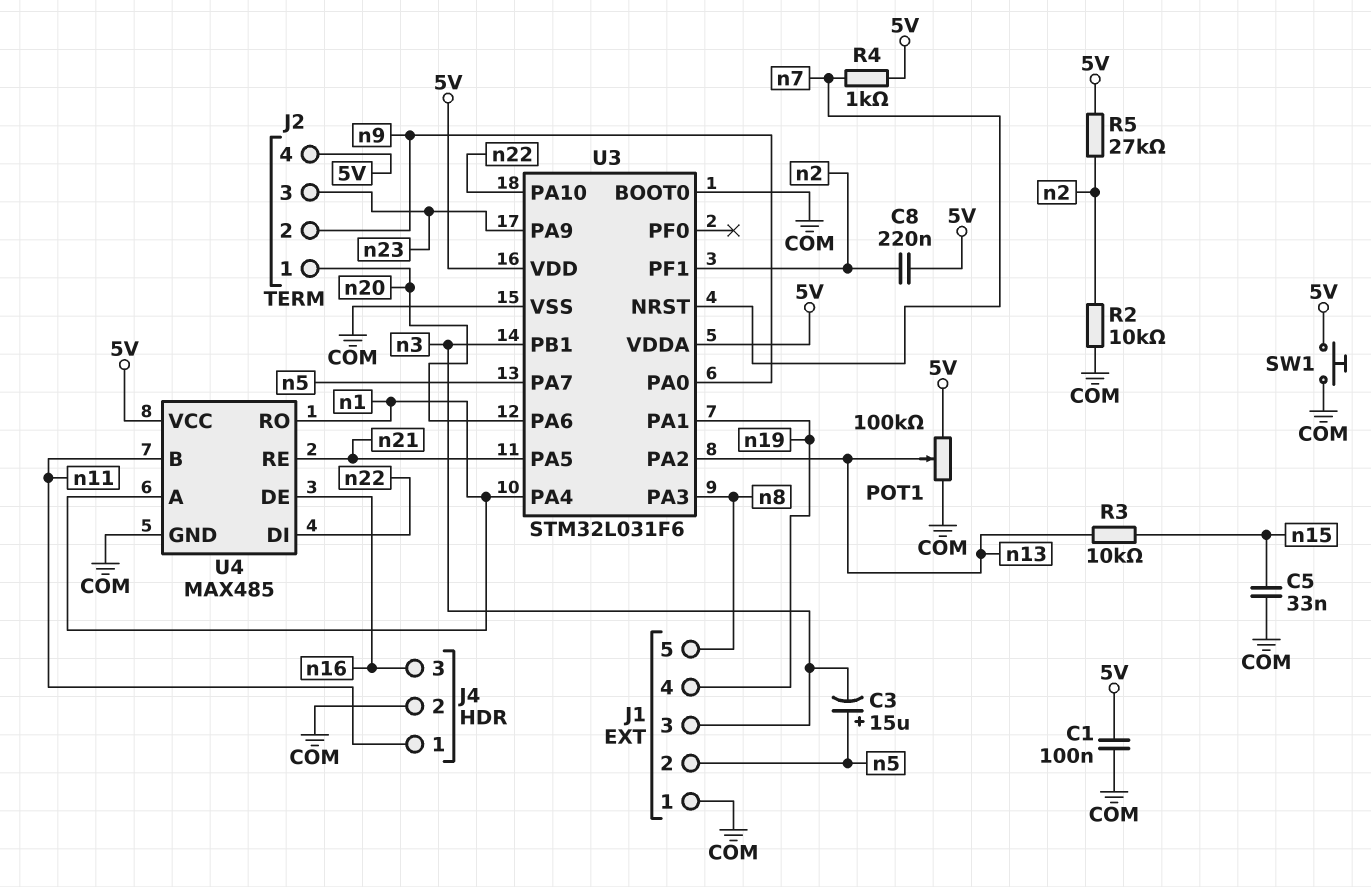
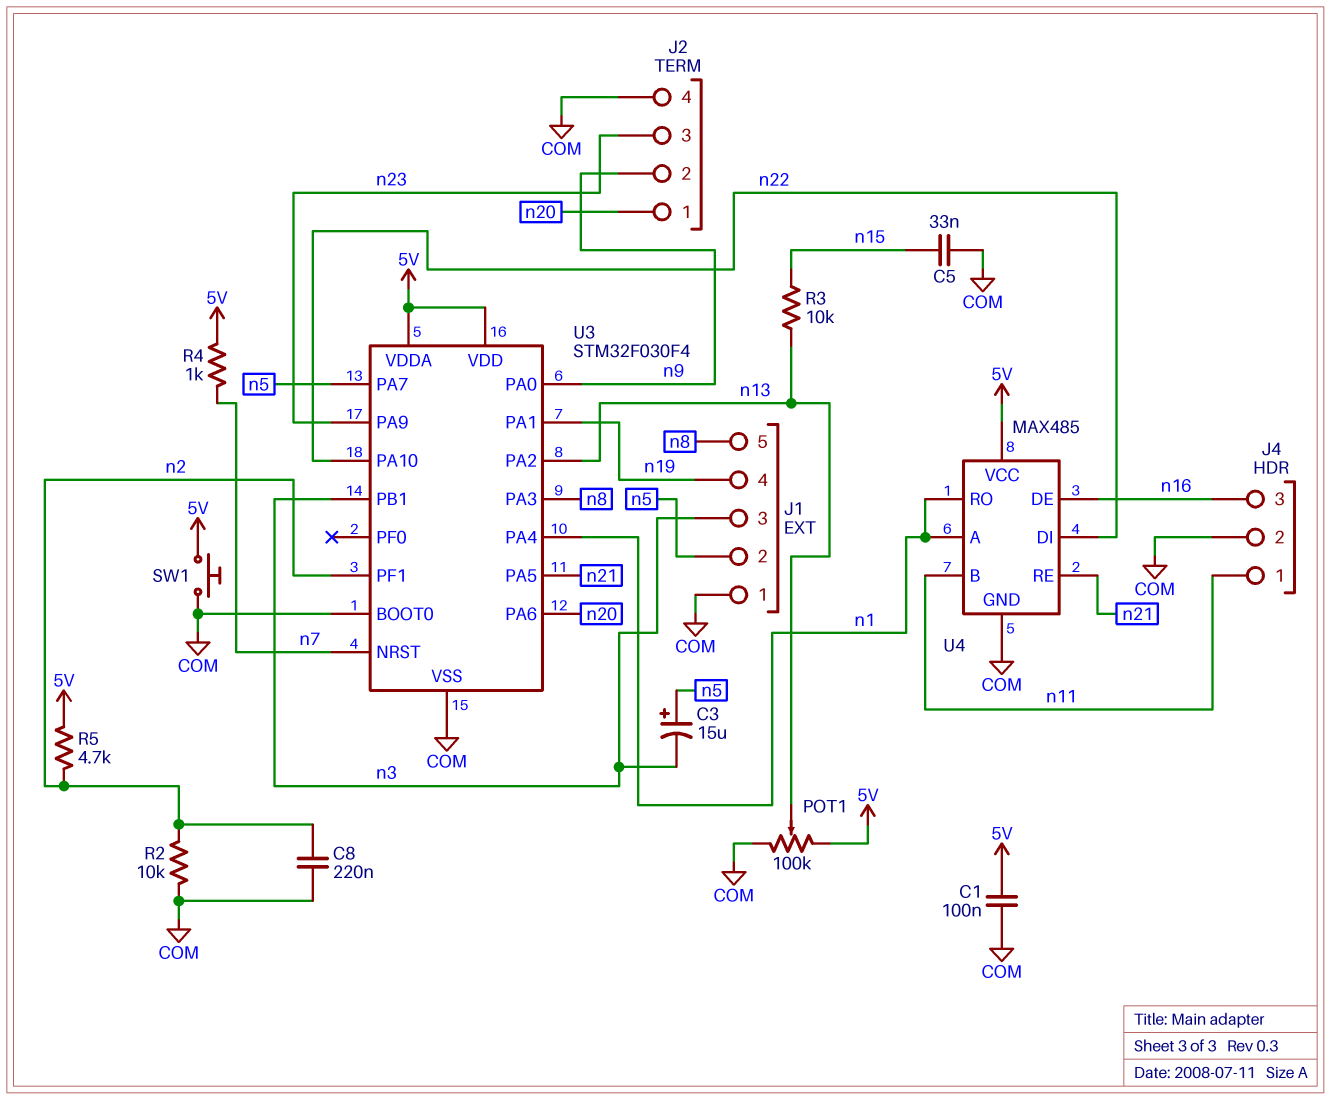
C8: 220nF (5V, n2) -> 220nF (COM, n2)
J2 pin 4: 5V -> COM
R5: 27k (5V, n2) -> 4.7k (5V, n2)
U3: STM32L031F6 -> STM32F030F4

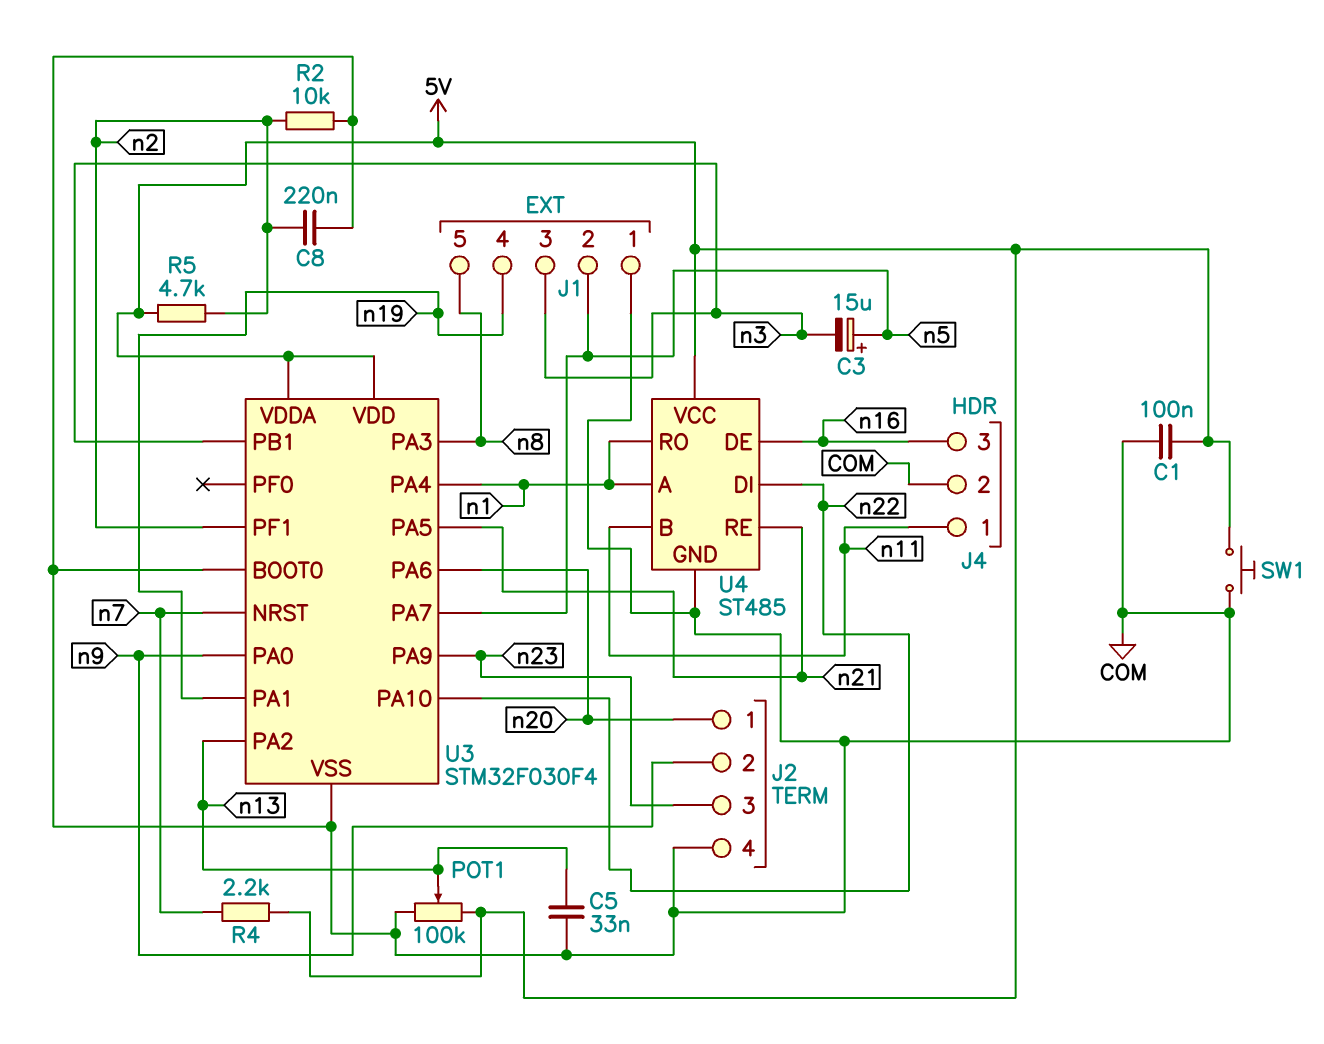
C5: 33nF (COM, n15) -> 33nF (COM, n13)
R3: 10k (n13, n15) -> none
R4: 1k (5V, n7) -> 2.2k (5V, n7)
U4: MAX485 -> ST485

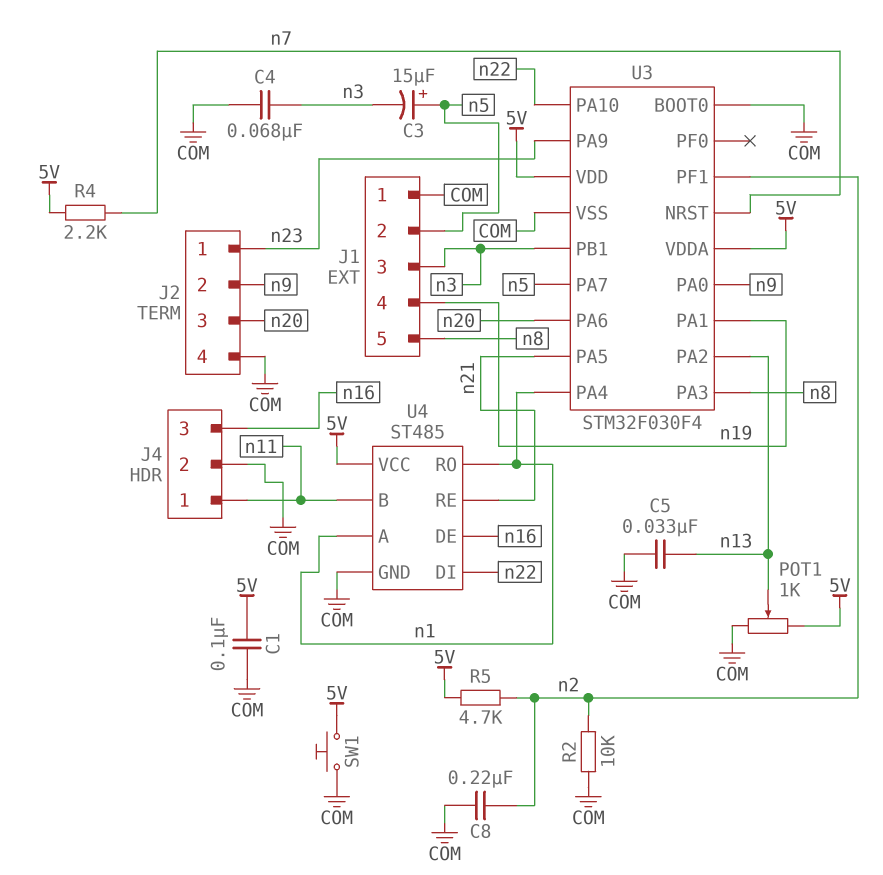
C4: none -> 68nF (COM, n3)
J2 pin 1: n20 -> n23
J2 pin 3: n23 -> n20
POT1: 100k (5V, COM, wiper n13) -> 1k (5V, COM, wiper n13)

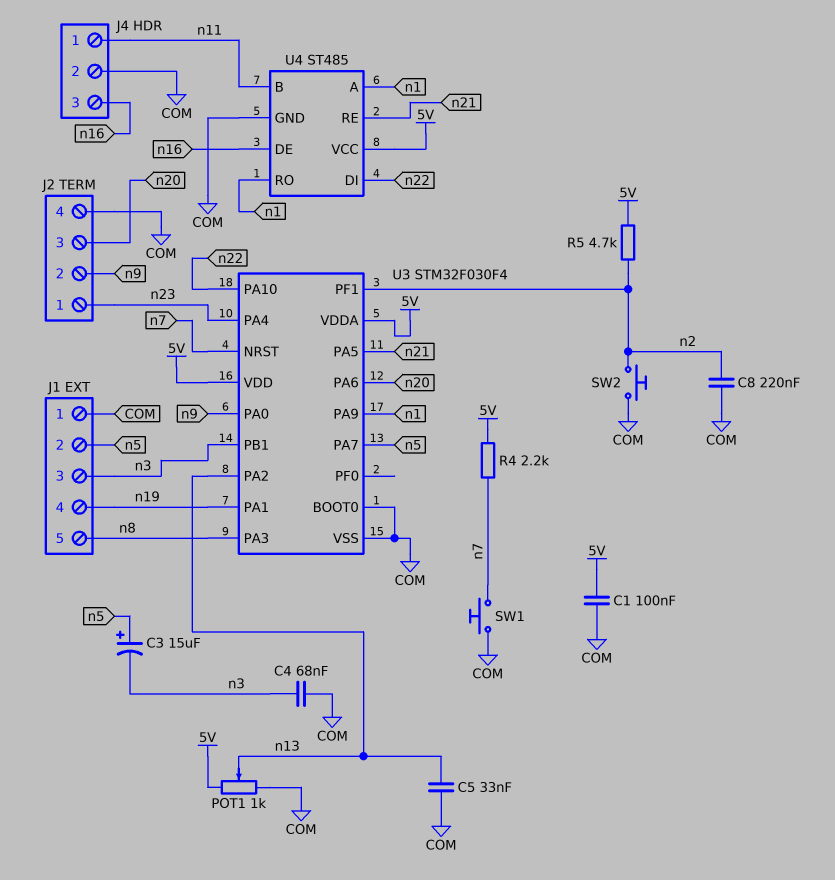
R2: 10k (COM, n2) -> none
SW1: button (5V, COM) -> button (COM, n7)
SW2: none -> button (COM, n2)
U3 pin PA4: n1 -> n23
U3 pin PA9: n23 -> n1

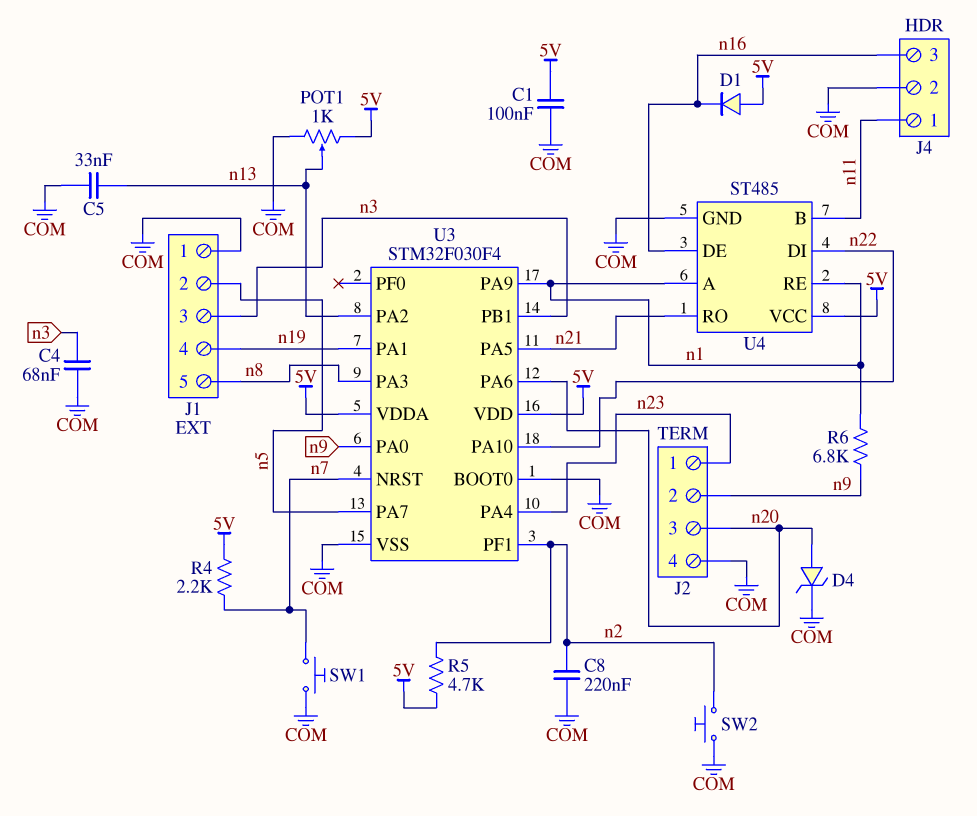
C3: 15uF (plus n5, minus n3) -> none
D1: none -> diode (A 5V, K n16)
D4: none -> zener (A n20, K COM)
R6: none -> 6.8k (n1, n9)
U4 pin RE: n21 -> n1
U4 pin RO: n1 -> n21

